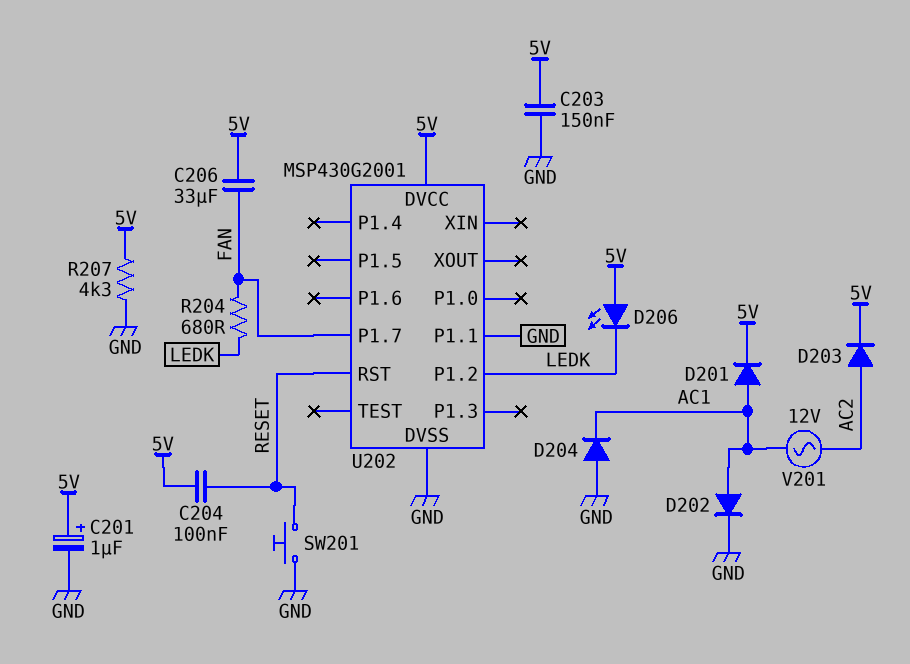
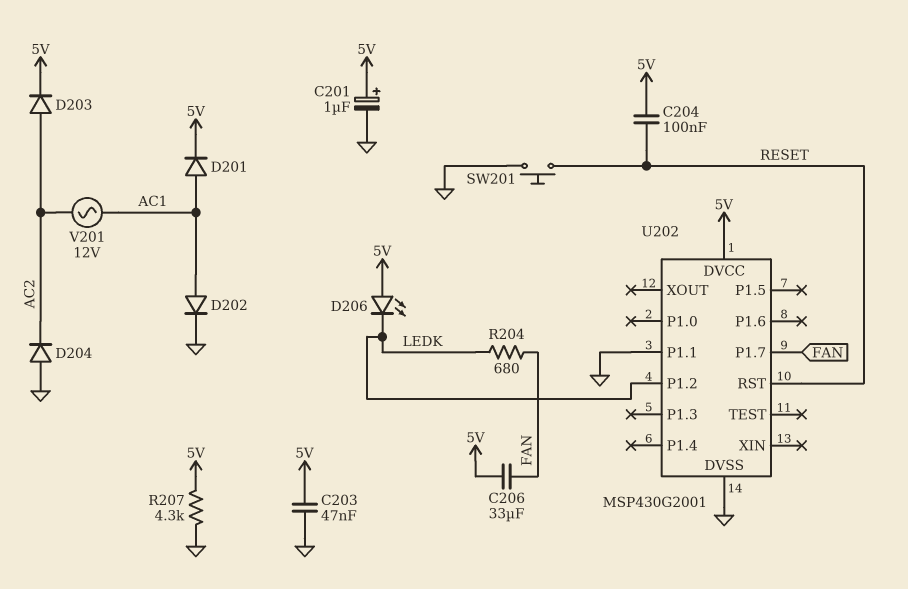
C203: 150nF (5V, GND) -> 47nF (5V, GND)
D204: diode (A GND, K AC1) -> diode (A GND, K AC2)

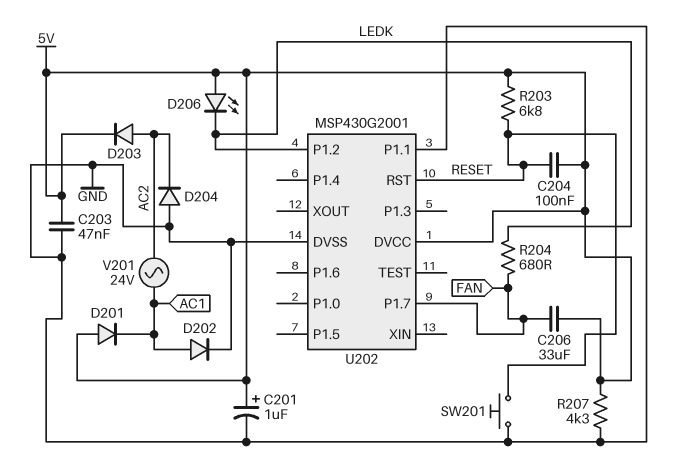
D201: diode (A AC1, K 5V) -> diode (A 5V, K AC1)
R203: none -> 6.8k (5V, RESET)
V201: AC 12V (AC1, AC2) -> AC 24V (AC1, AC2)

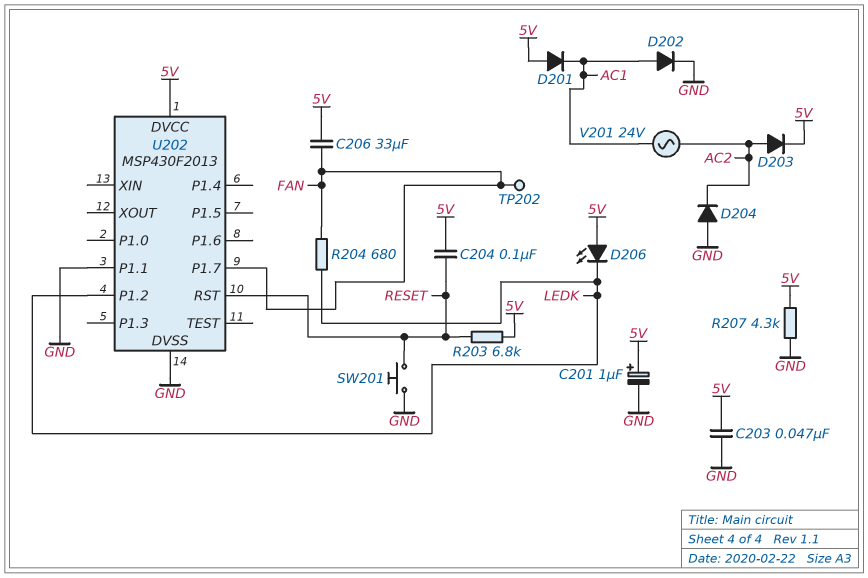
TP202: none -> test point (FAN)
U202: MSP430G2001 -> MSP430F2013

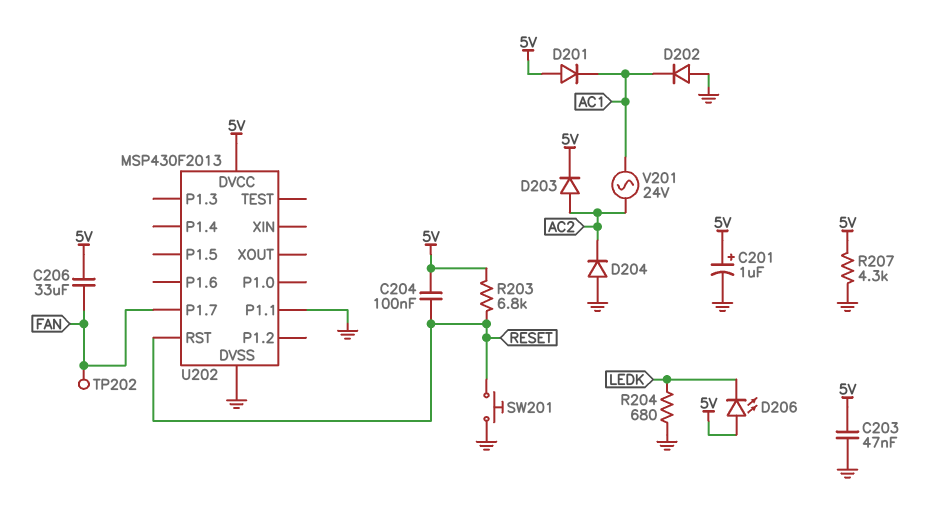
D202: diode (A AC1, K GND) -> diode (A GND, K AC1)
R204: 680 (FAN, LEDK) -> 680 (GND, LEDK)
U202 pin P1.2: LEDK -> none

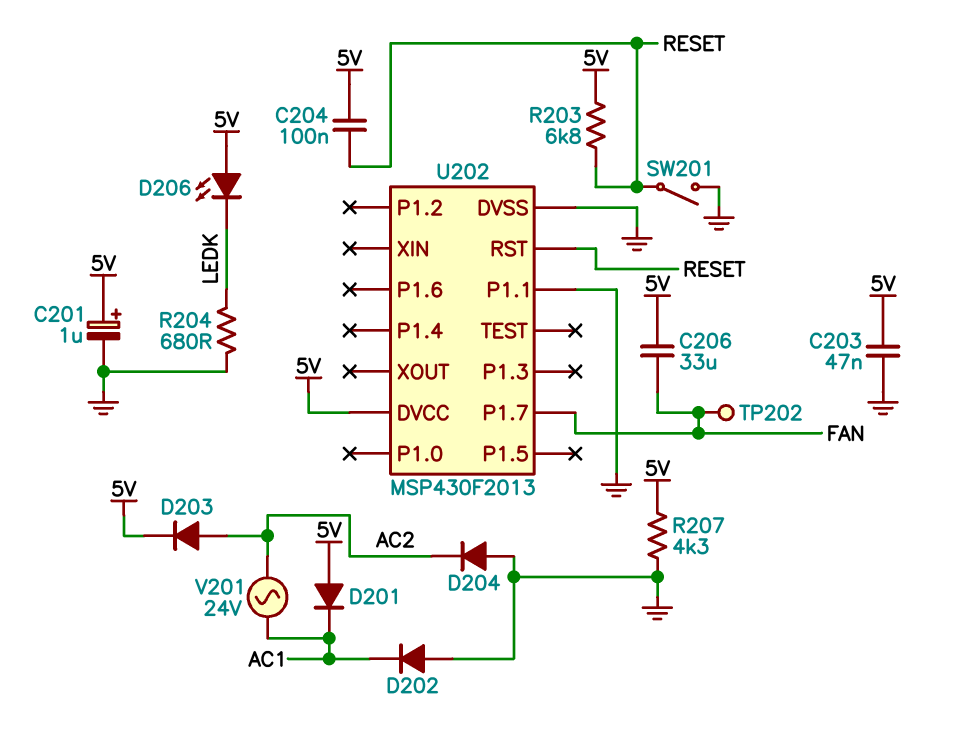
SW201: button (GND, RESET) -> switch (GND, RESET)

